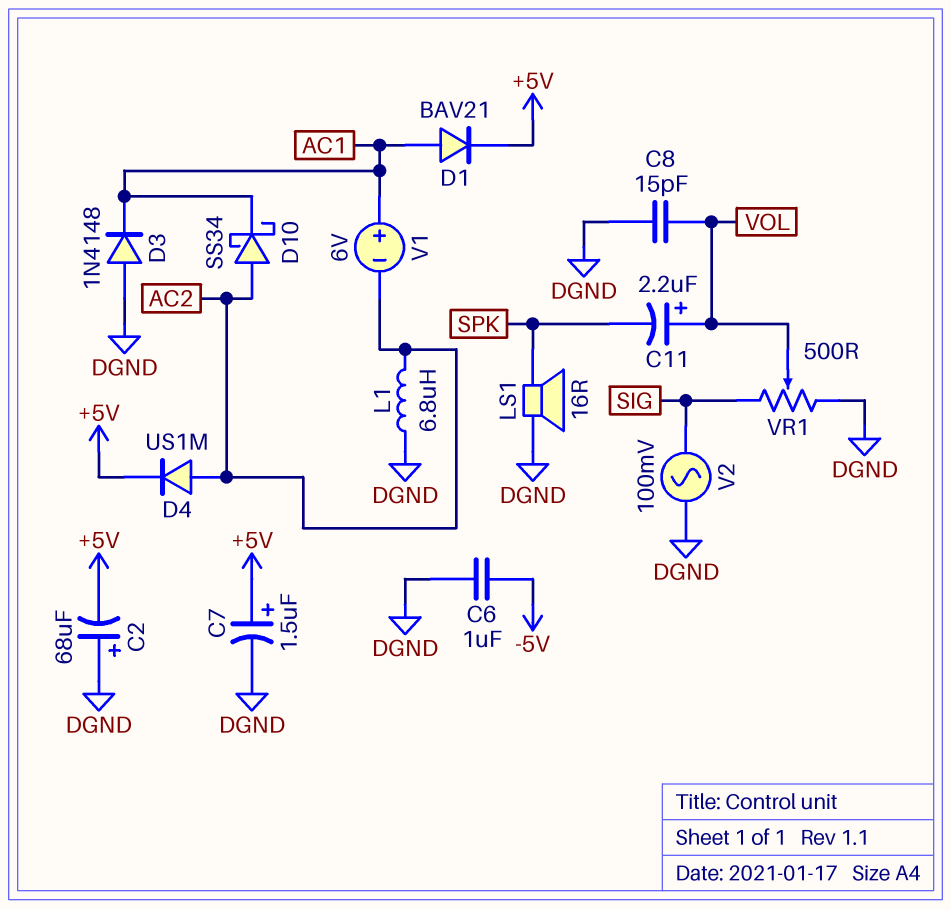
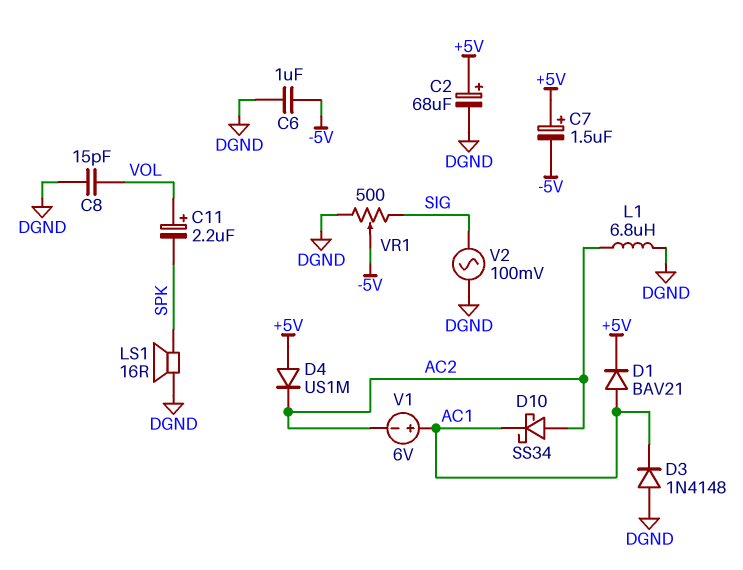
C2: 68uF (plus DGND, minus +5V) -> 68uF (plus +5V, minus DGND)
C7: 1.5uF (plus +5V, minus DGND) -> 1.5uF (plus +5V, minus -5V)
D4: diode US1M (A AC2, K +5V) -> diode US1M (A +5V, K AC2)
VR1: 500 (DGND, SIG, wiper VOL) -> 500 (DGND, SIG, wiper -5V)

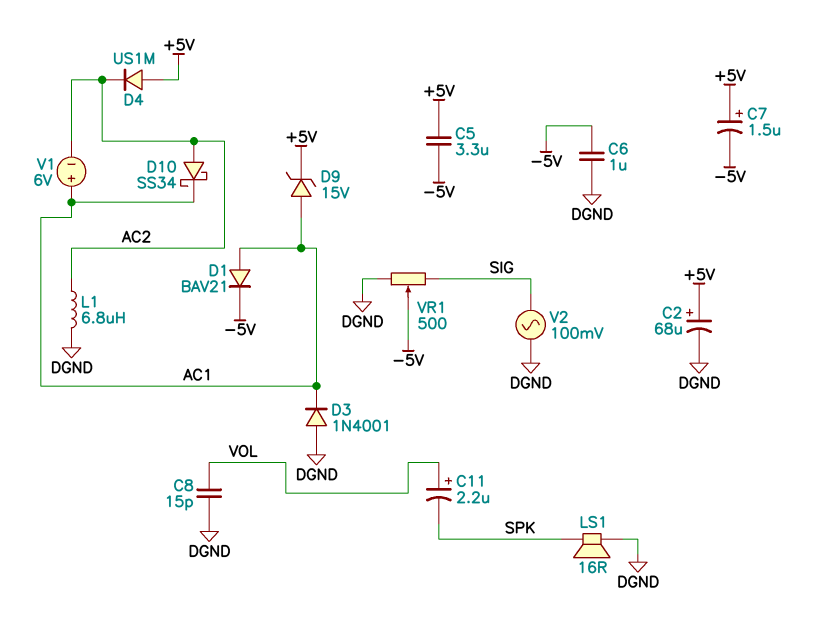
C5: none -> 3.3uF (+5V, -5V)
D1: diode BAV21 (A AC1, K +5V) -> diode BAV21 (A AC1, K -5V)
D3: diode 1N4148 (A DGND, K AC1) -> diode 1N4001 (A DGND, K AC1)
D9: none -> zener 15V (A AC1, K +5V)

